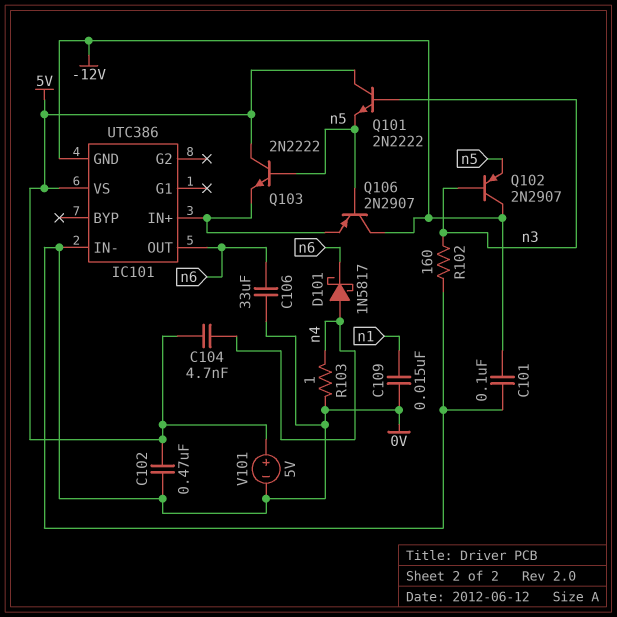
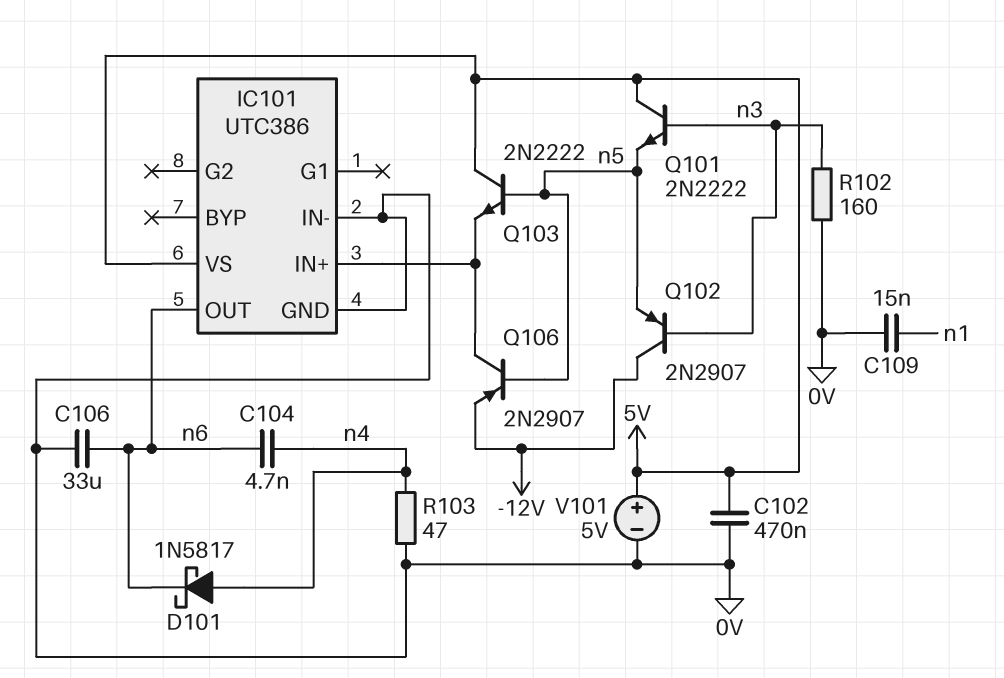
C101: 100nF (-12V, 0V) -> none
C104: 4.7nF (5V, n4) -> 4.7nF (n4, n6)
IC101 pin GND: -12V -> 0V
Q106: PNP 2N2907 (B n5, C -12V, E IC101/IN+) -> PNP 2N2907 (B n5, C IC101/IN+, E -12V)
R103: 1 (0V, n4) -> 47 (0V, n4)

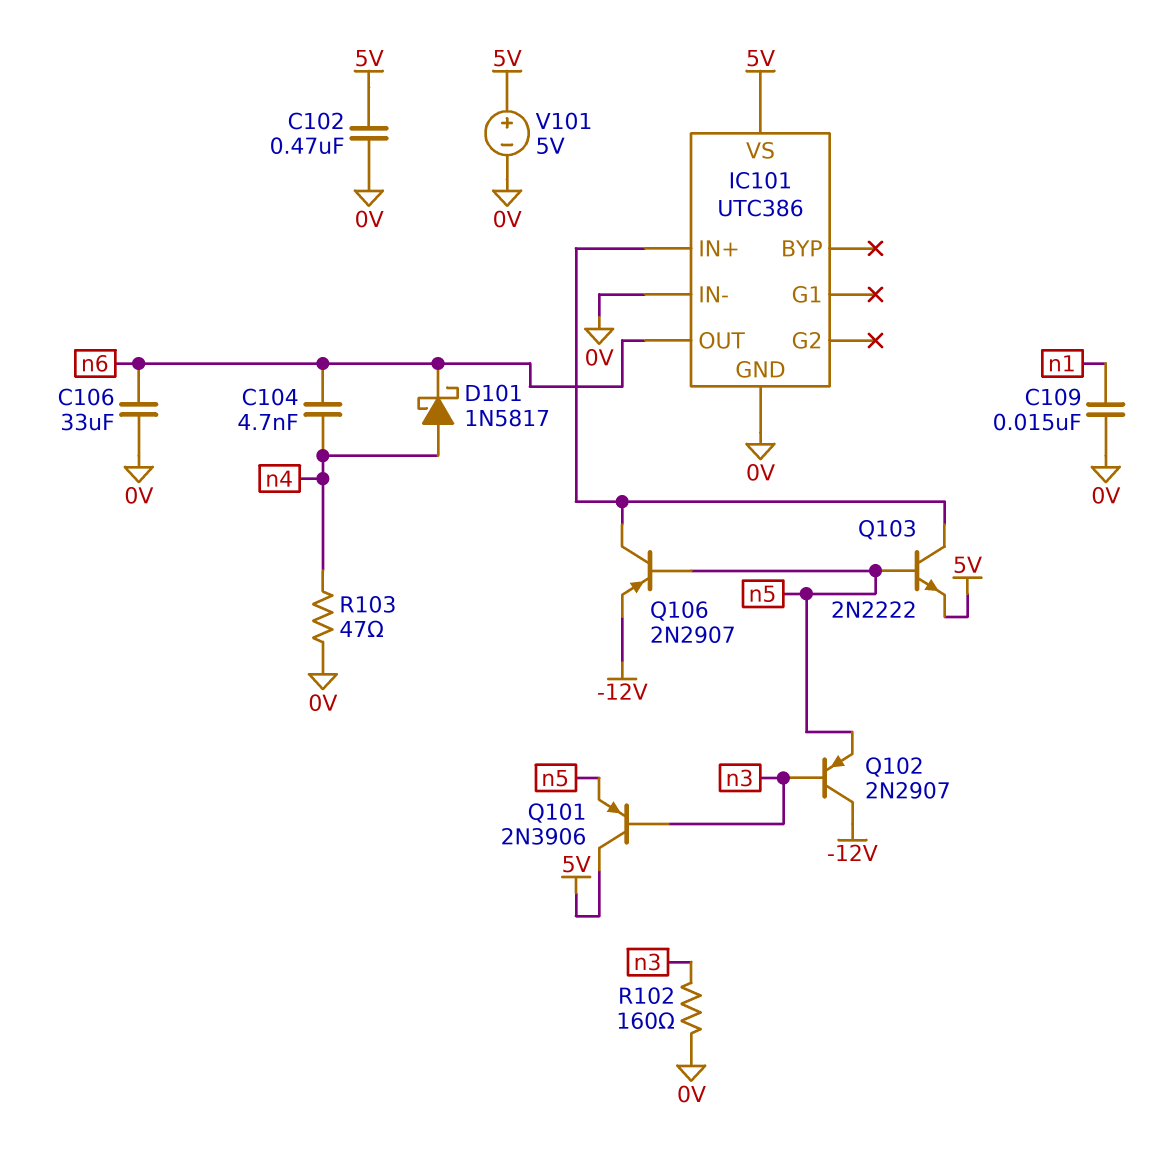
Q101: NPN 2N2222 (B n3, C 5V, E n5) -> PNP 2N3906 (B n3, C 5V, E n5)
Q103: NPN 2N2222 (B n5, C 5V, E IC101/IN+) -> NPN 2N2222 (B n5, C IC101/IN+, E 5V)

